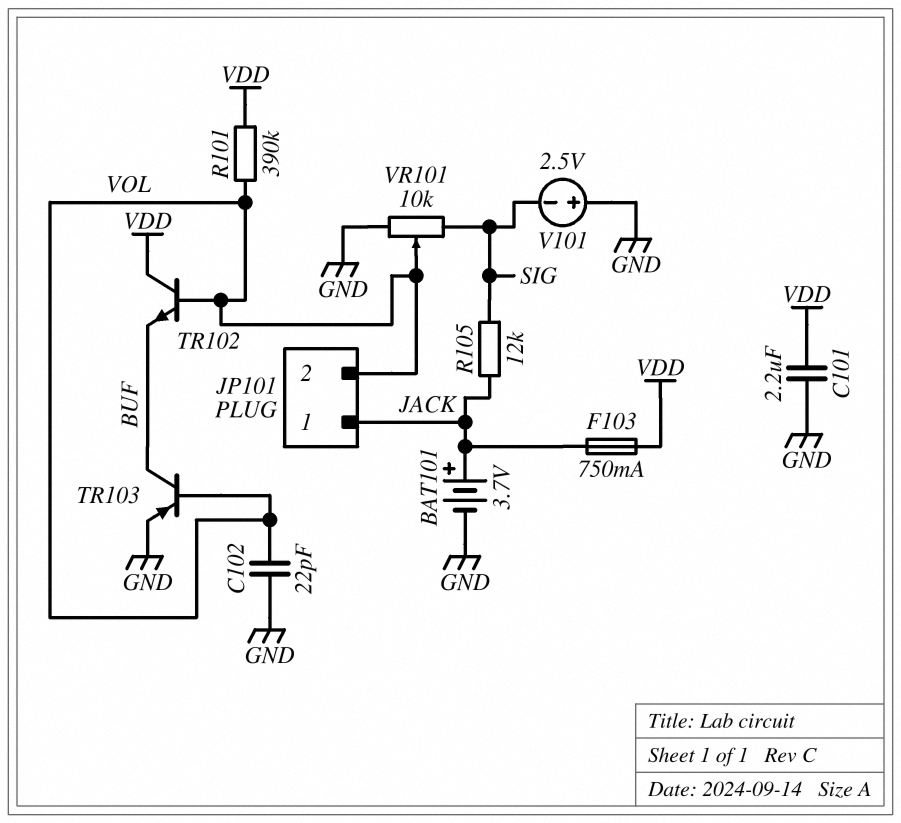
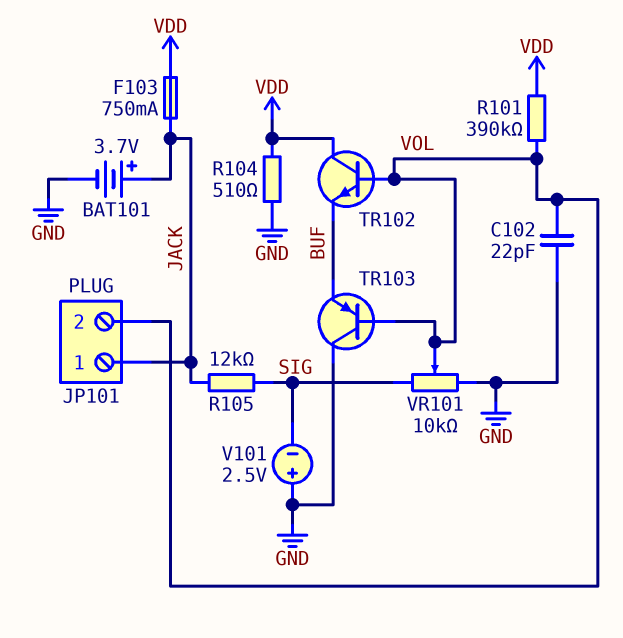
C101: 2.2uF (GND, VDD) -> none
R104: none -> 510 (GND, VDD)
TR103: PNP (B VOL, C BUF, E GND) -> PNP (B VOL, C GND, E BUF)

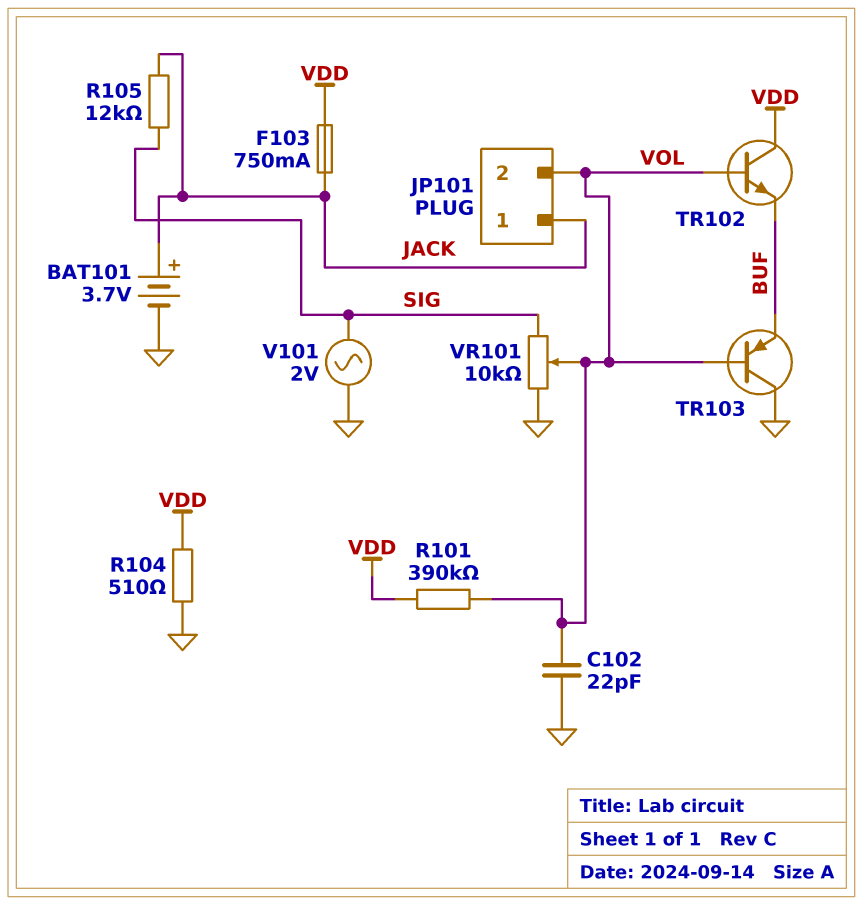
V101: 2.5V (plus GND, minus SIG) -> AC 2V (GND, SIG)

